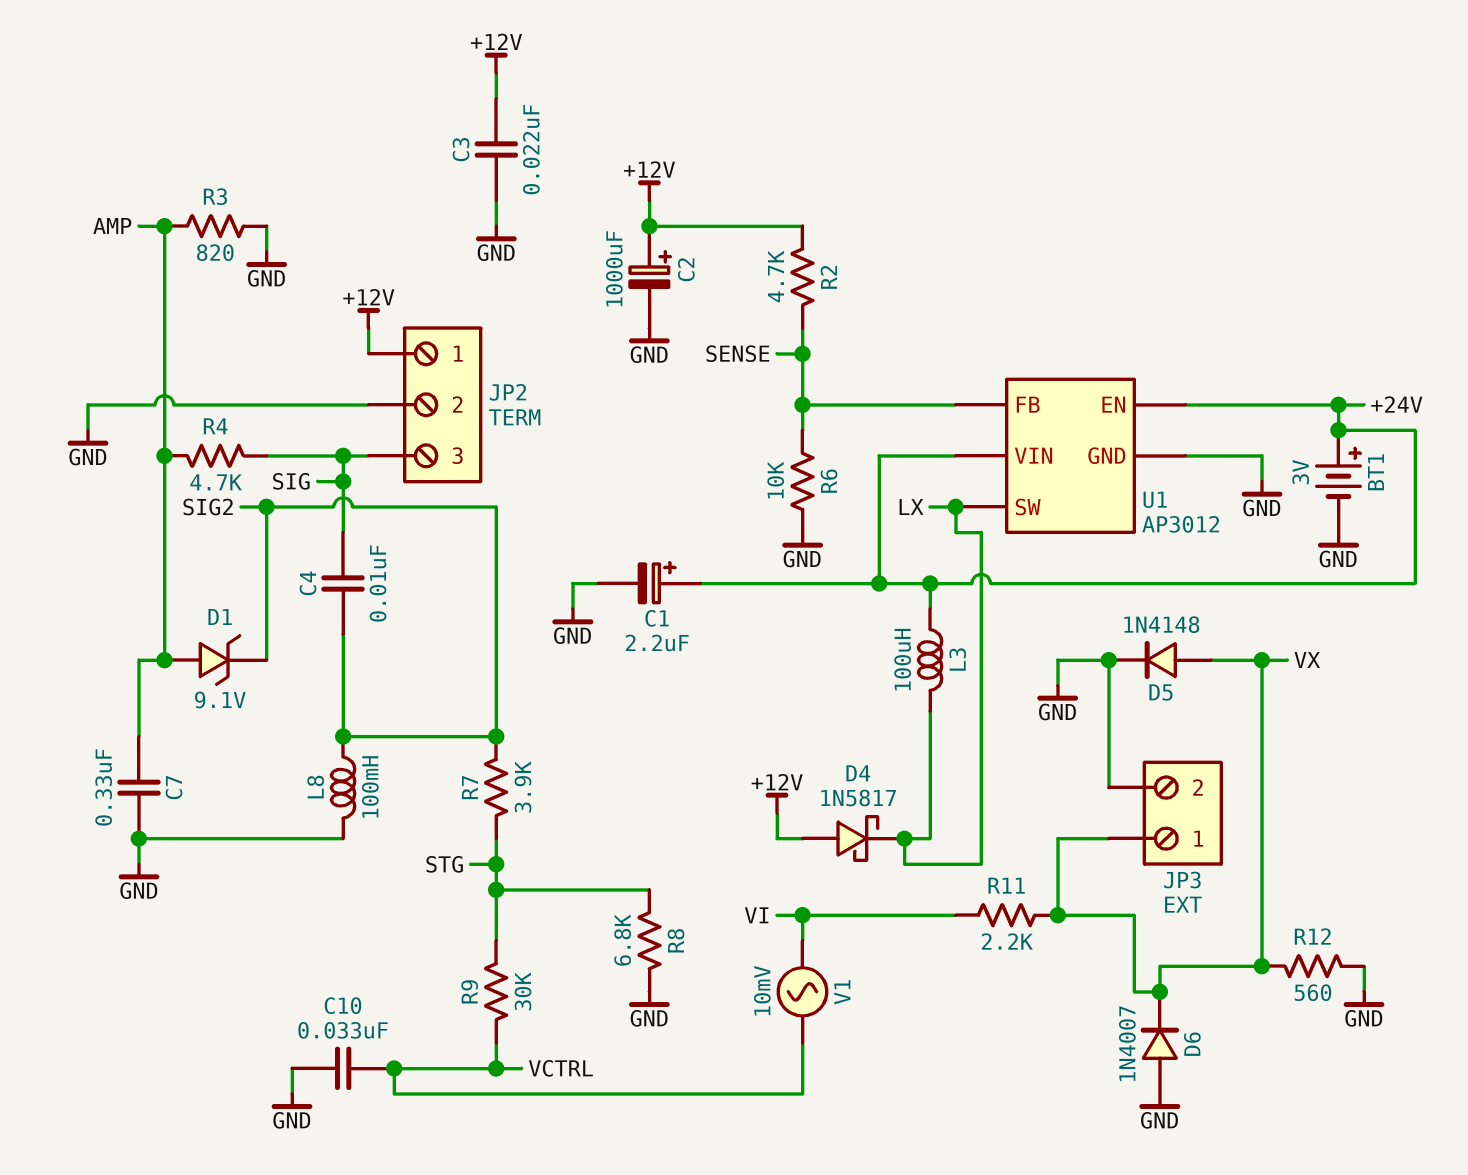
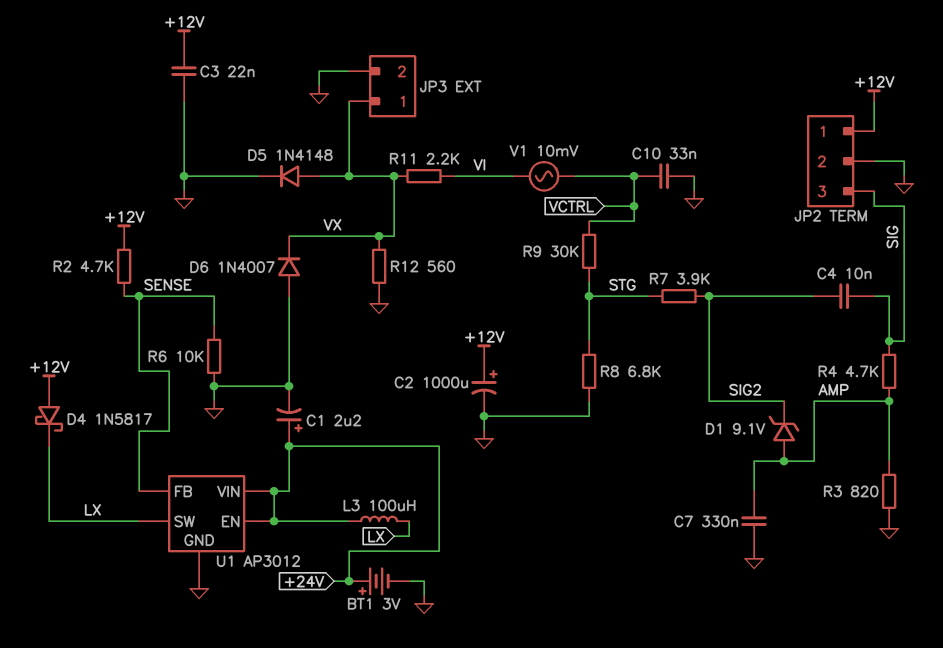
L8: 100mH (GND, SIG2) -> none

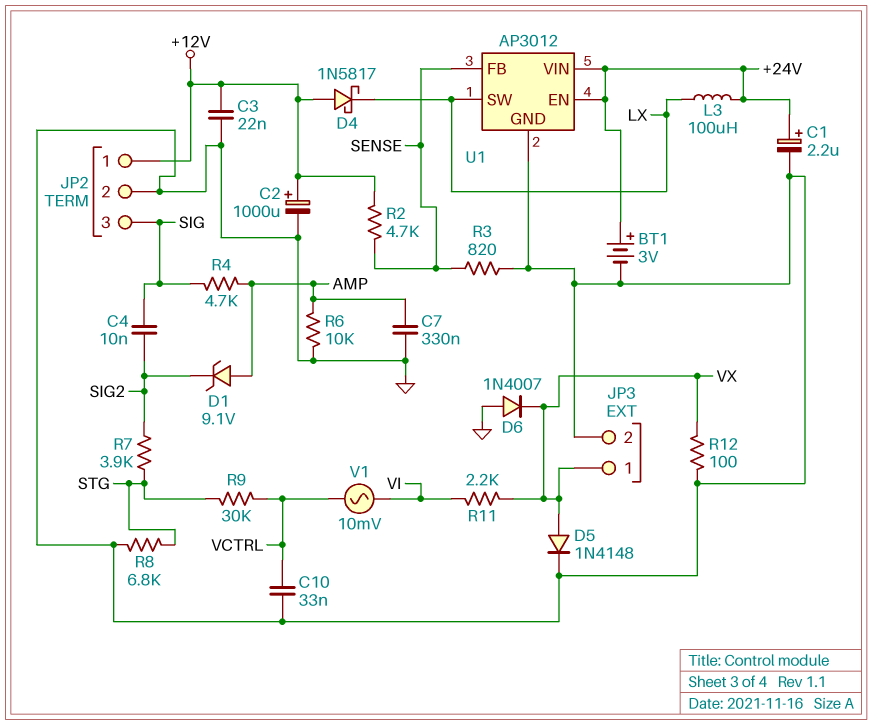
R3: 820 (AMP, GND) -> 820 (GND, SENSE)
R6: 10k (GND, SENSE) -> 10k (AMP, GND)
R12: 560 (GND, VX) -> 100 (GND, VX)

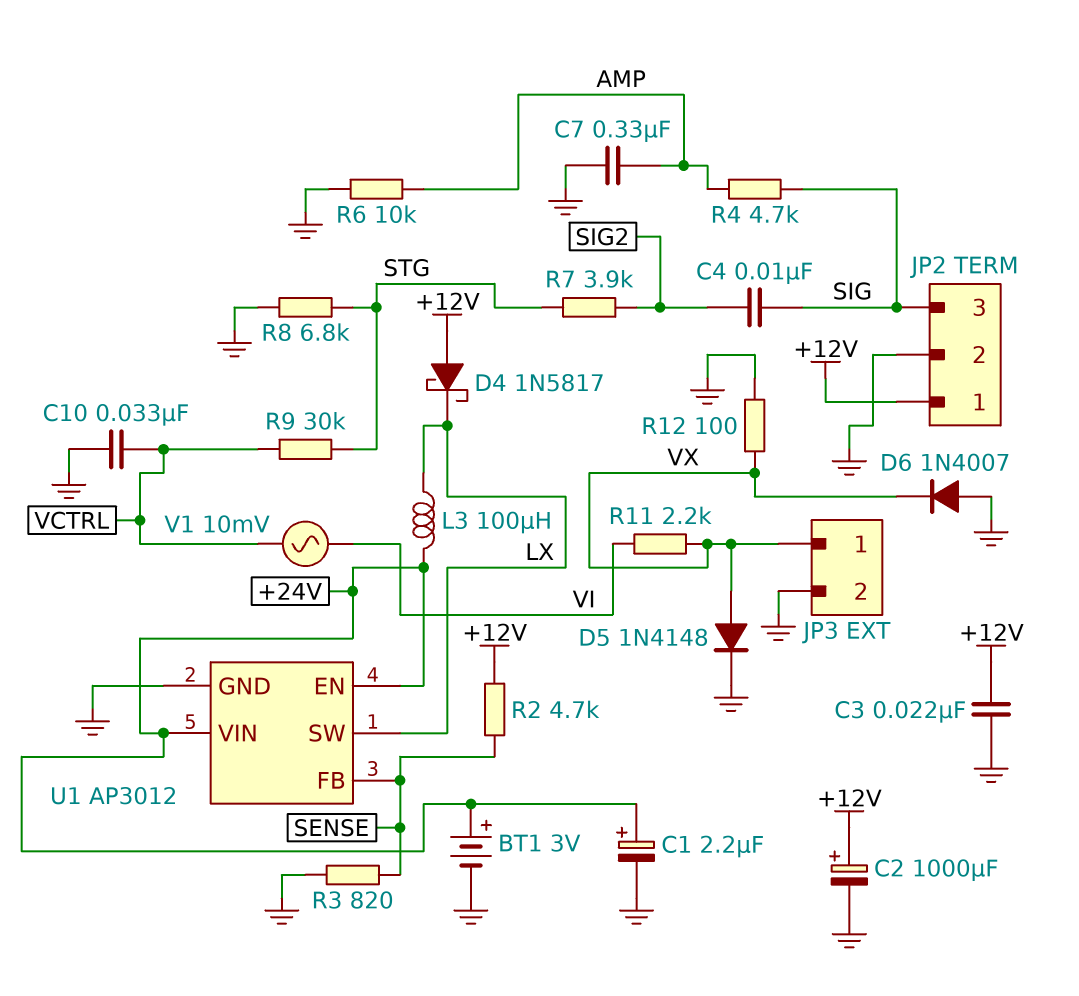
D1: zener 9.1V (A AMP, K SIG2) -> none

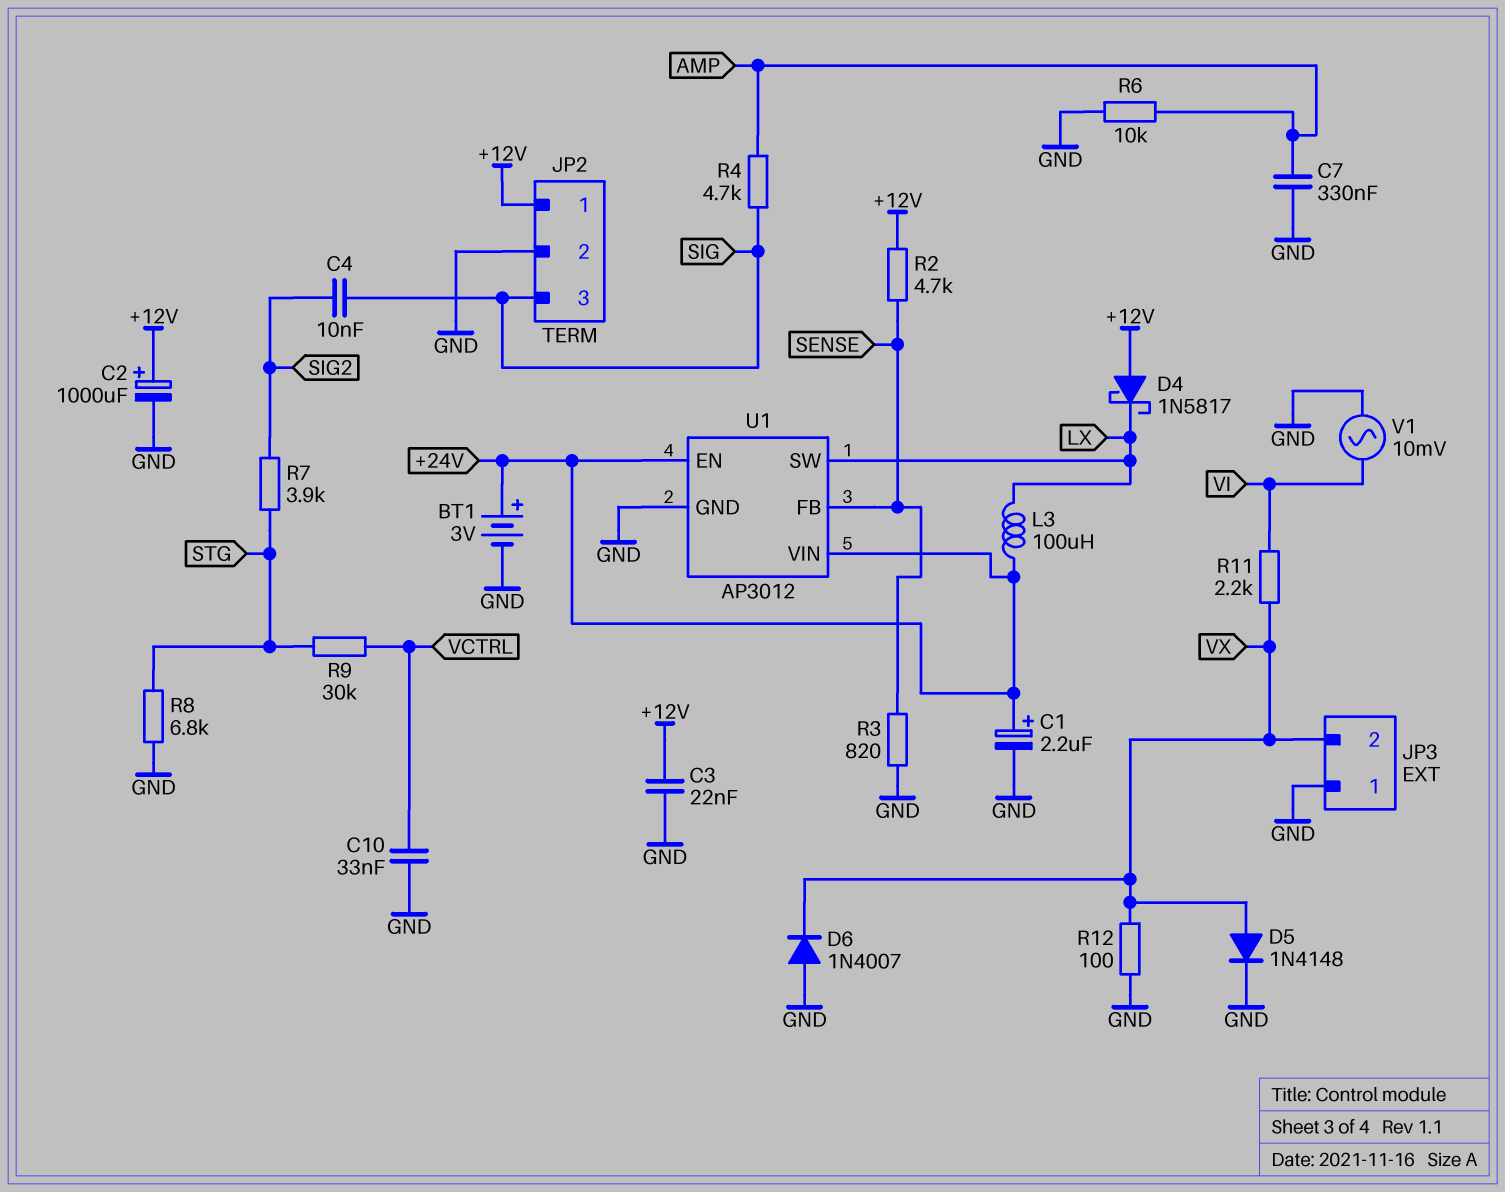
JP3 pin 1: VX -> GND
JP3 pin 2: GND -> VX
V1: AC 10mV (VCTRL, VI) -> AC 10mV (GND, VI)

